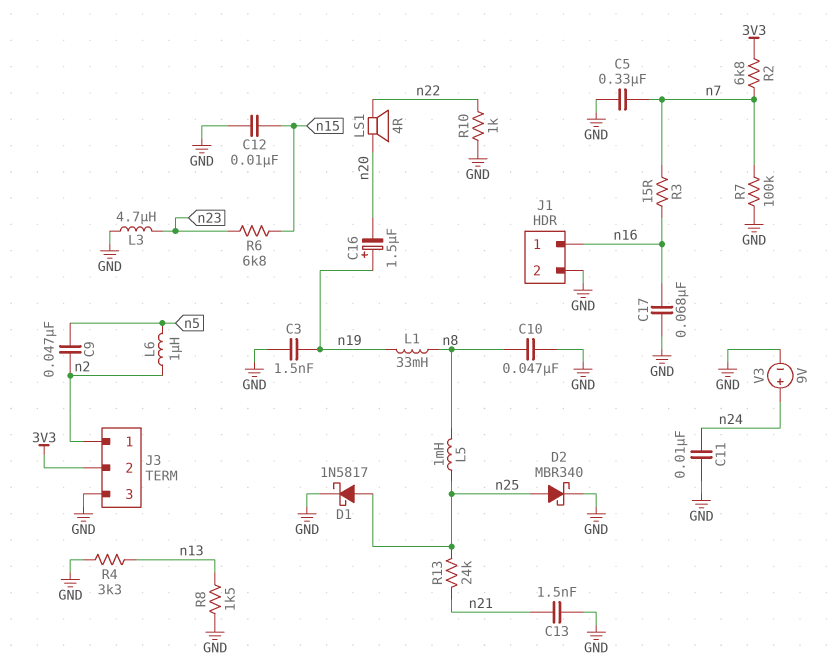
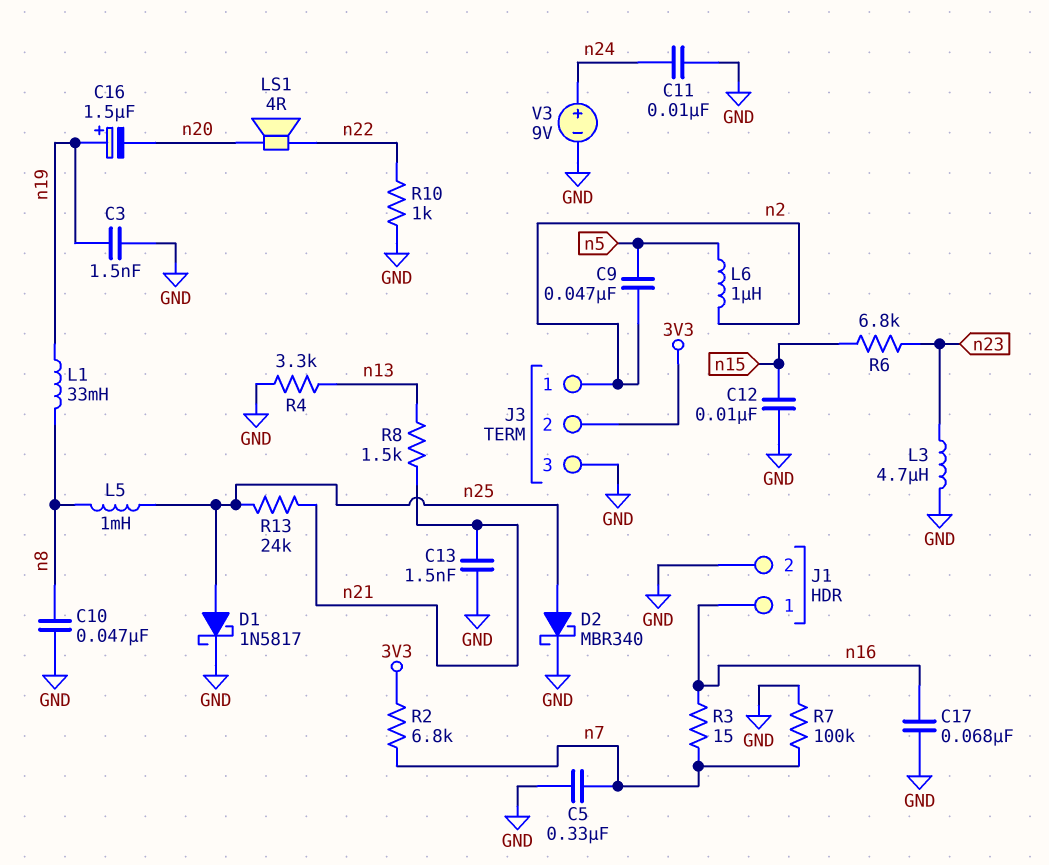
R8: 1.5k (GND, n13) -> 1.5k (n13, n21)

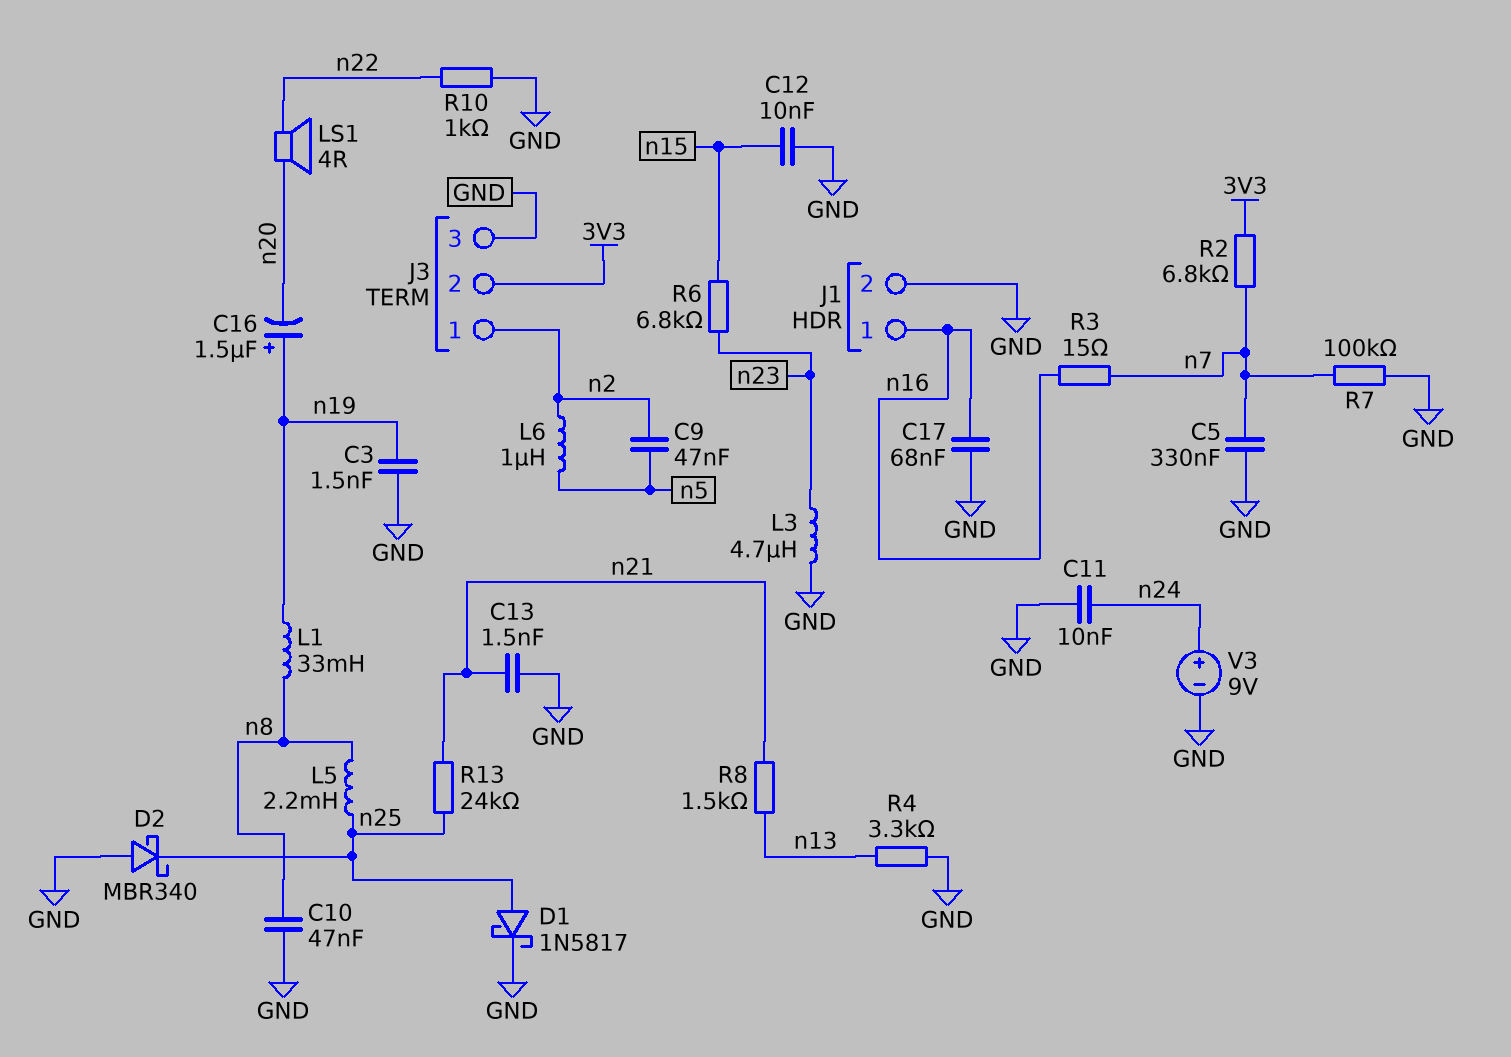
D2: schottky MBR340 (A n25, K GND) -> schottky MBR340 (A GND, K n25)
L5: 1mH (n8, n25) -> 2.2mH (n8, n25)

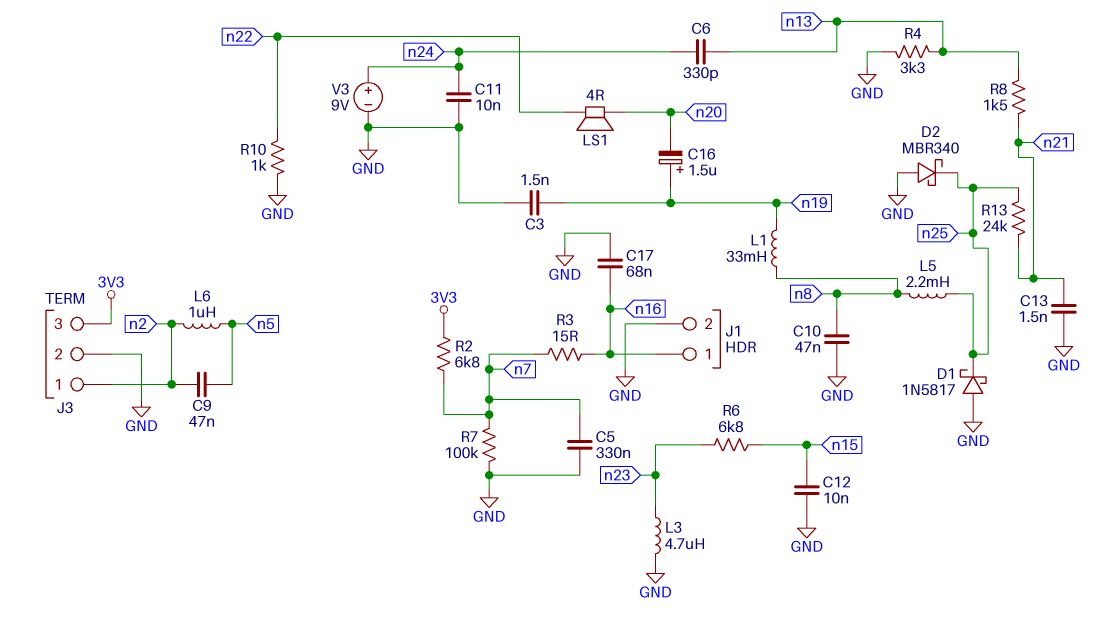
C6: none -> 330pF (n13, n24)
D1: schottky 1N5817 (A n25, K GND) -> schottky 1N5817 (A GND, K n25)
J3 pin 2: 3V3 -> GND
J3 pin 3: GND -> 3V3

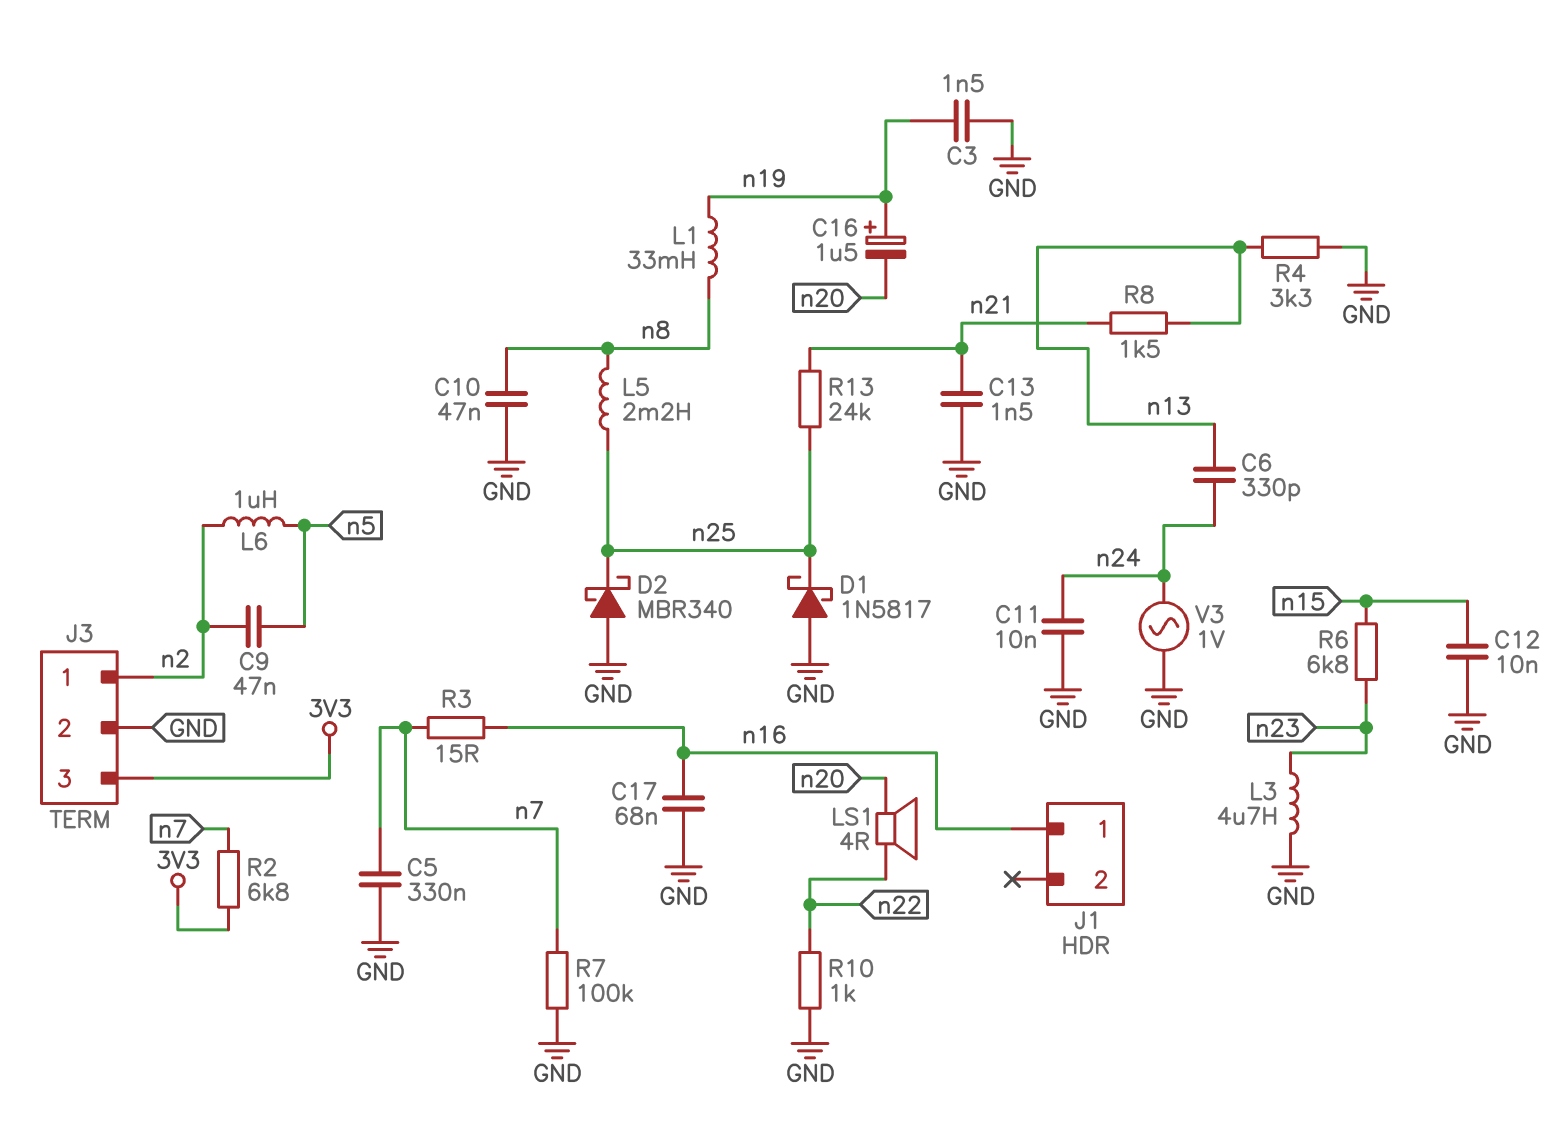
J1 pin 2: GND -> none
V3: 9V (plus n24, minus GND) -> AC 1V (GND, n24)

